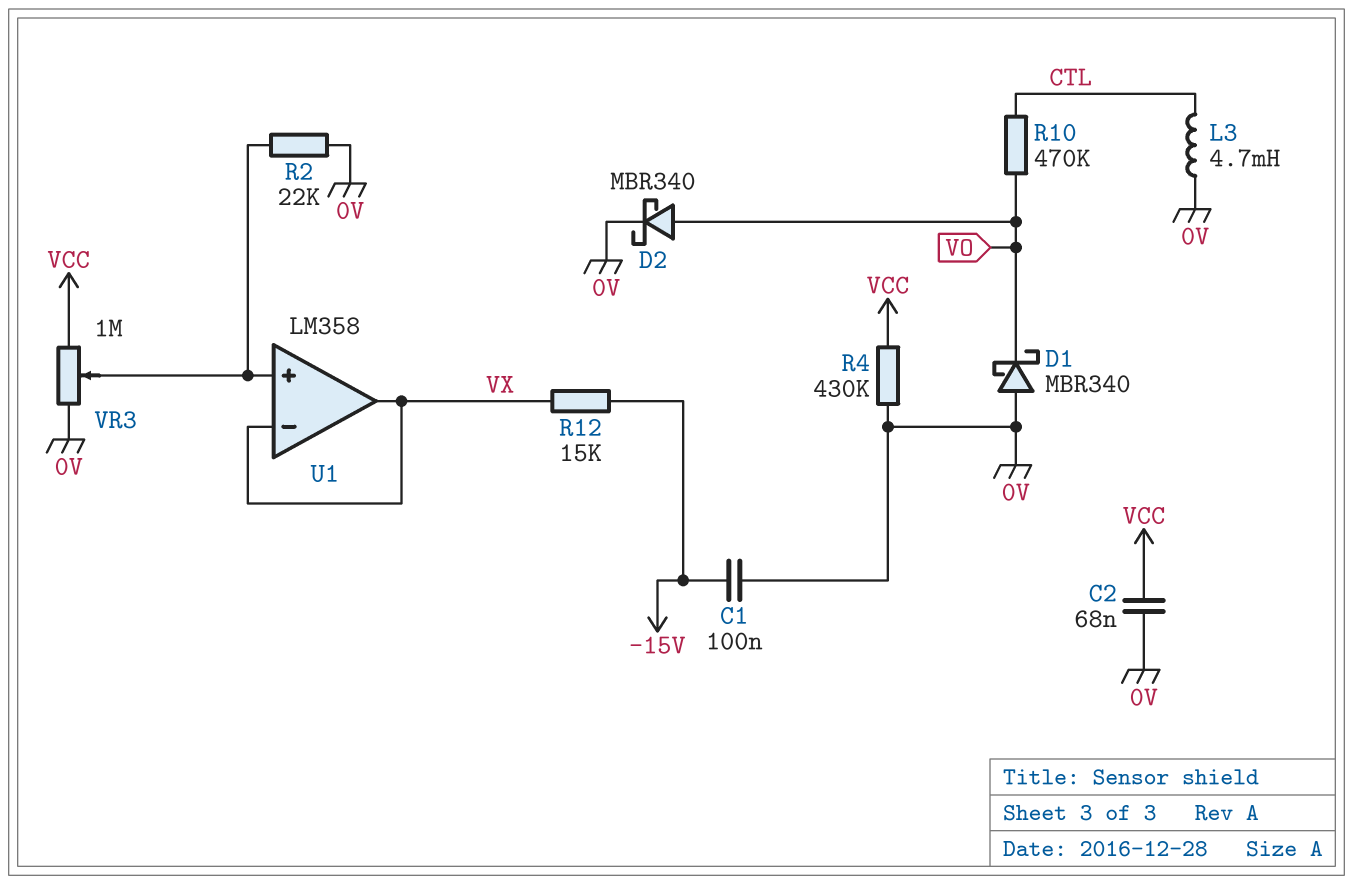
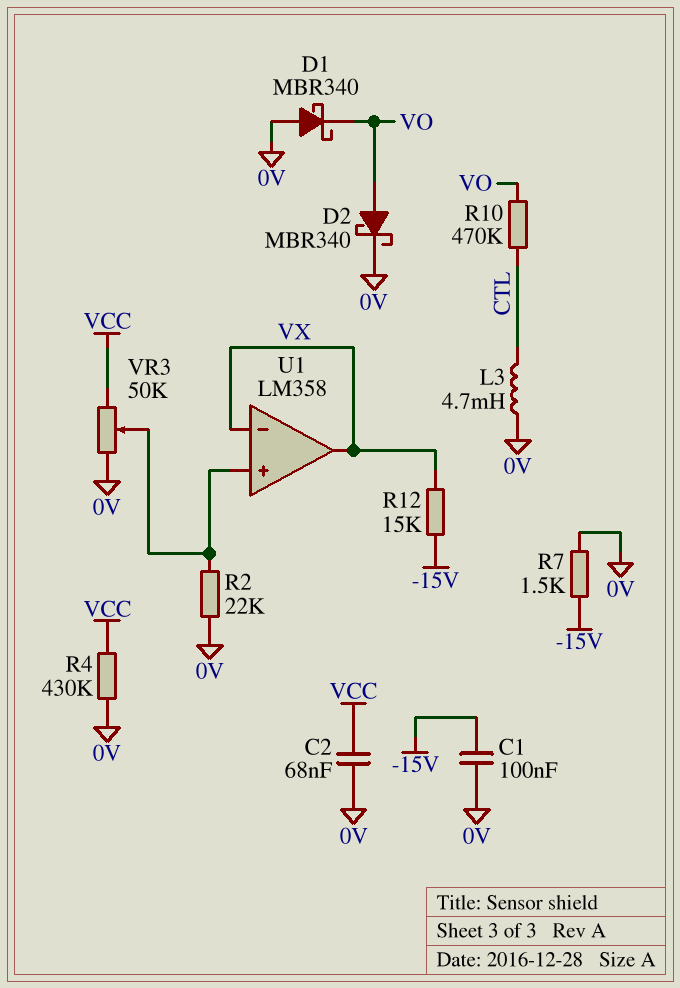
R7: none -> 1.5k (-15V, 0V)
VR3: 1M (0V, VCC, wiper U1/in+) -> 50k (0V, VCC, wiper U1/in+)

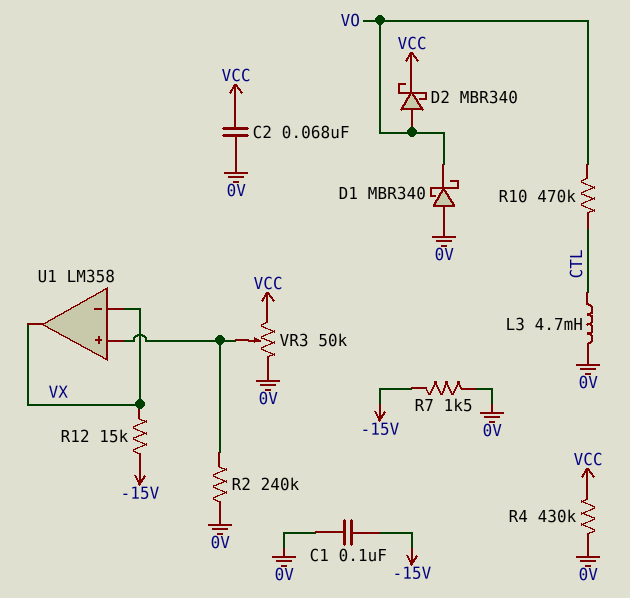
D2: schottky MBR340 (A VO, K 0V) -> schottky MBR340 (A VO, K VCC)
R2: 22k (0V, U1/in+) -> 240k (0V, U1/in+)

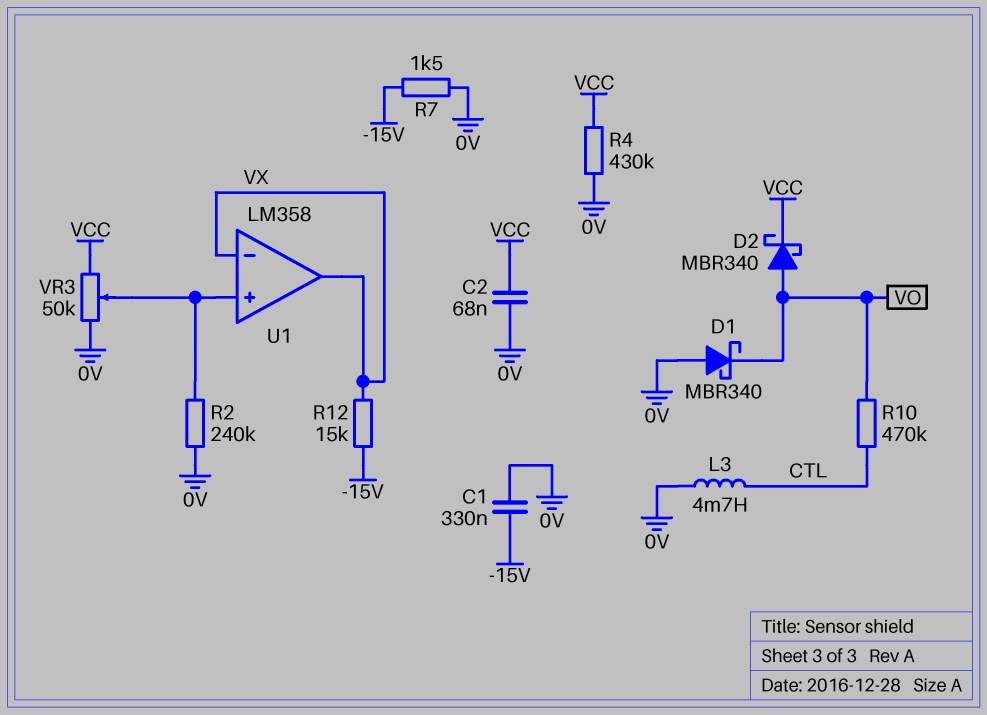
C1: 100nF (-15V, 0V) -> 330nF (-15V, 0V)

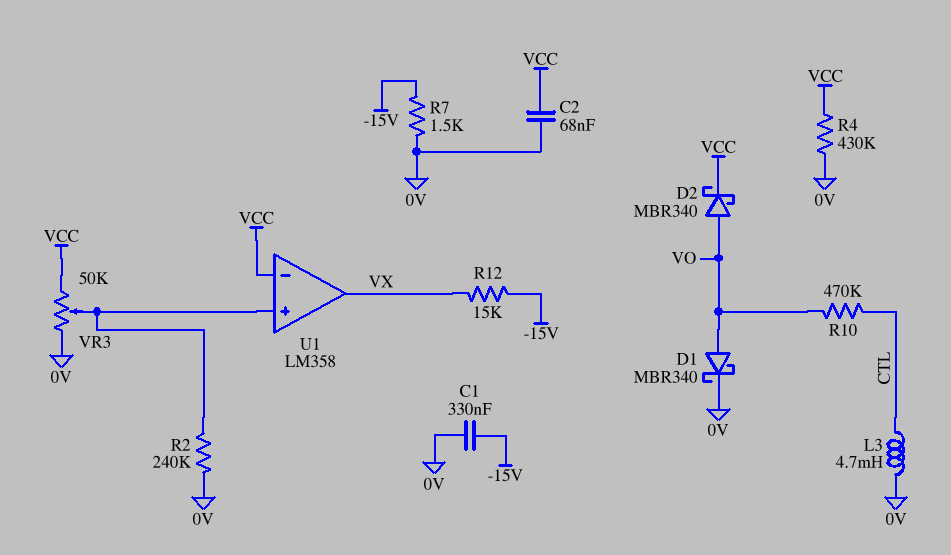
D1: schottky MBR340 (A 0V, K VO) -> schottky MBR340 (A VO, K 0V)
U1 pin in-: VX -> VCC

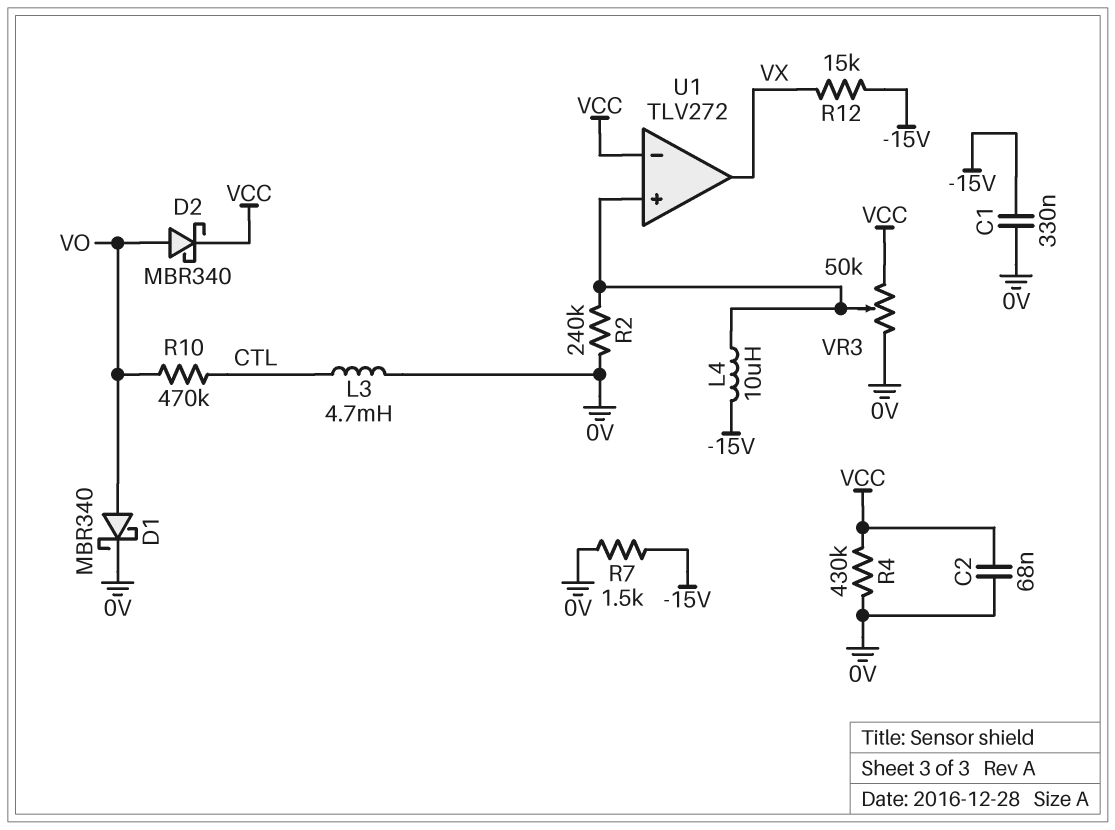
L4: none -> 10uH (-15V, U1/in+)
U1: LM358 -> TLV272

